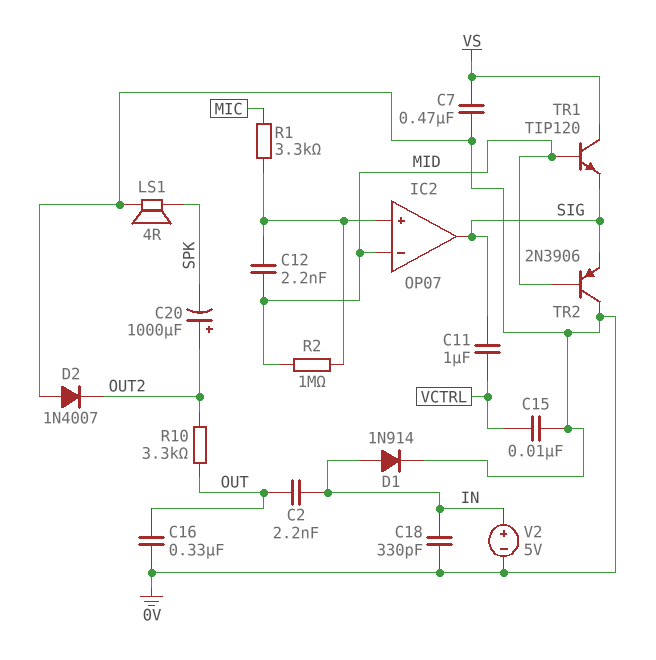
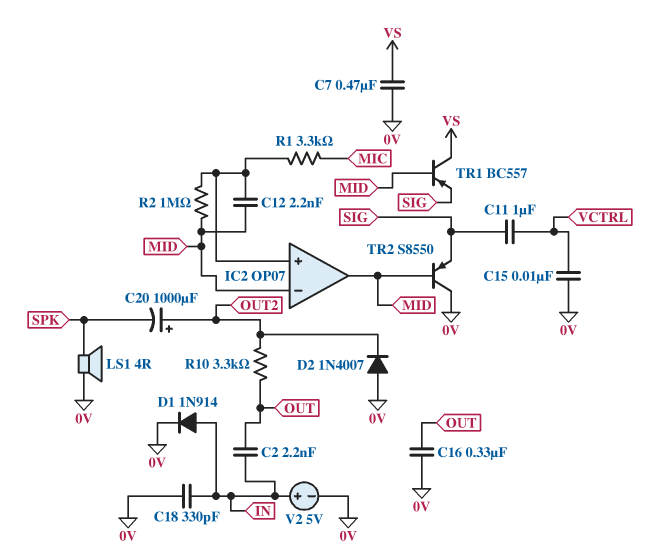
IC2 pin out: SIG -> MID
TR1: NPN TIP120 (B MID, C VS, E SIG) -> PNP BC557 (B MID, C VS, E SIG)
TR2: PNP 2N3906 (B MID, C 0V, E SIG) -> PNP S8550 (B MID, C 0V, E SIG)

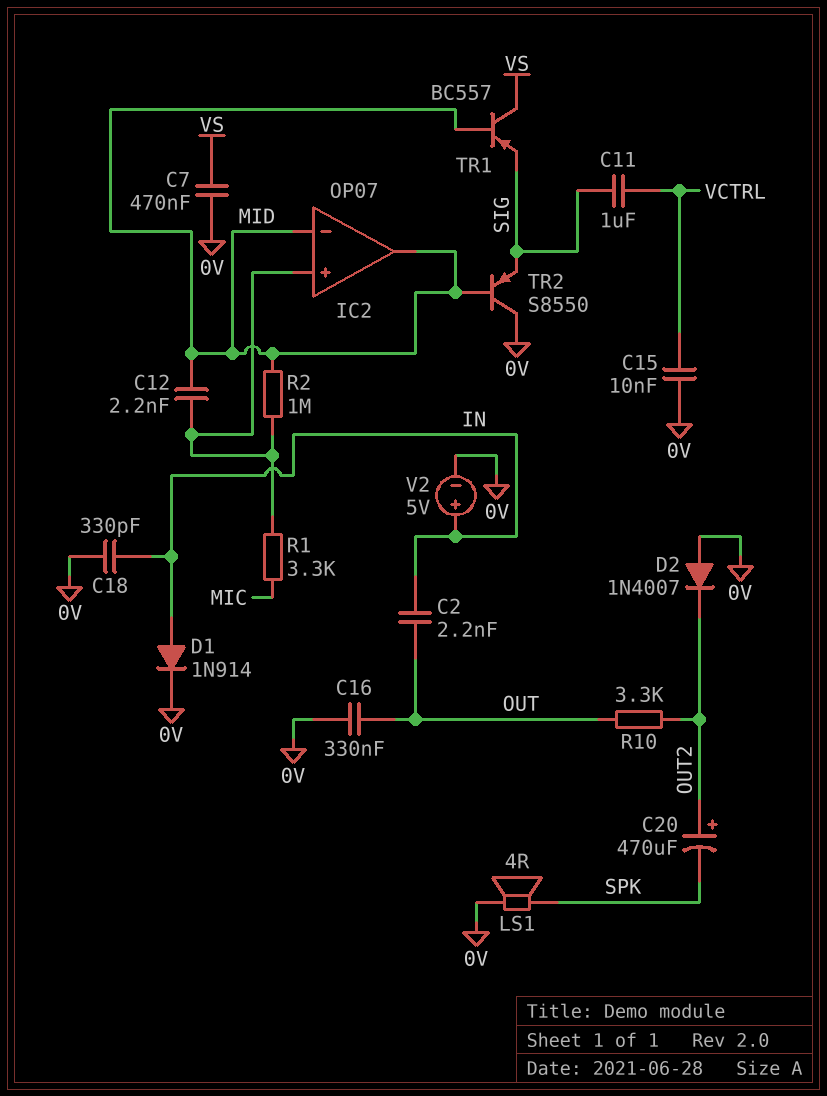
C20: 1000uF (plus OUT2, minus SPK) -> 470uF (plus OUT2, minus SPK)

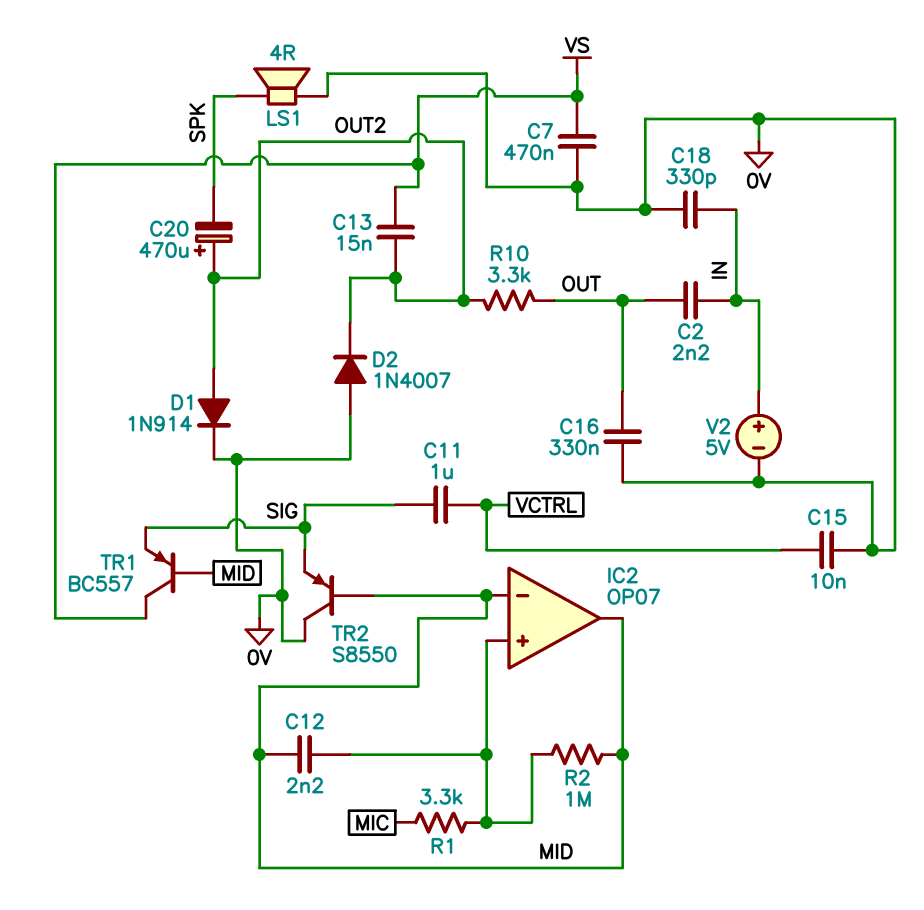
C13: none -> 15nF (OUT2, VS)
D1: diode 1N914 (A IN, K 0V) -> diode 1N914 (A OUT2, K 0V)

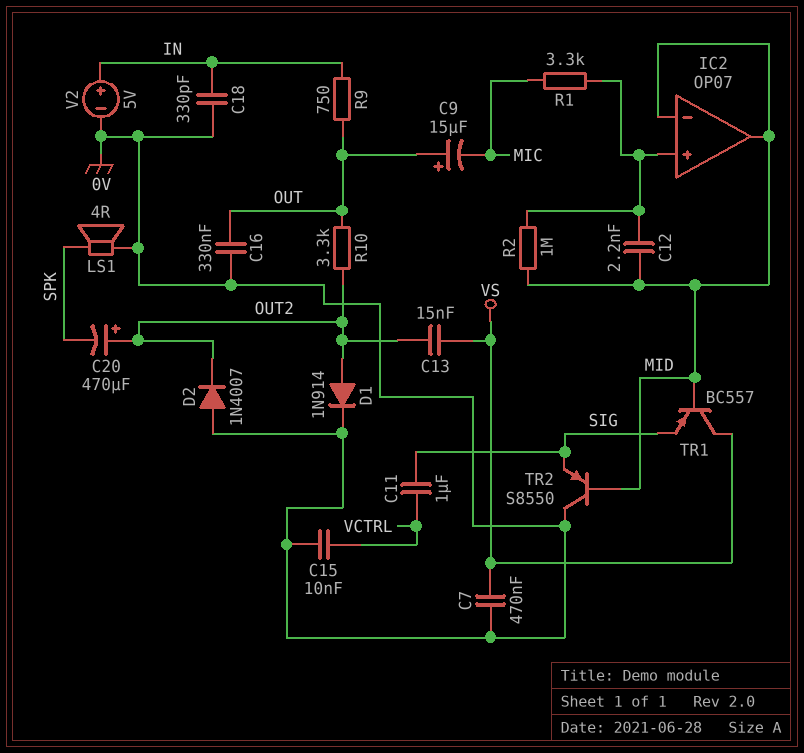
C2: 2.2nF (IN, OUT) -> none
C9: none -> 15uF (plus OUT, minus MIC)
R9: none -> 750 (IN, OUT)

